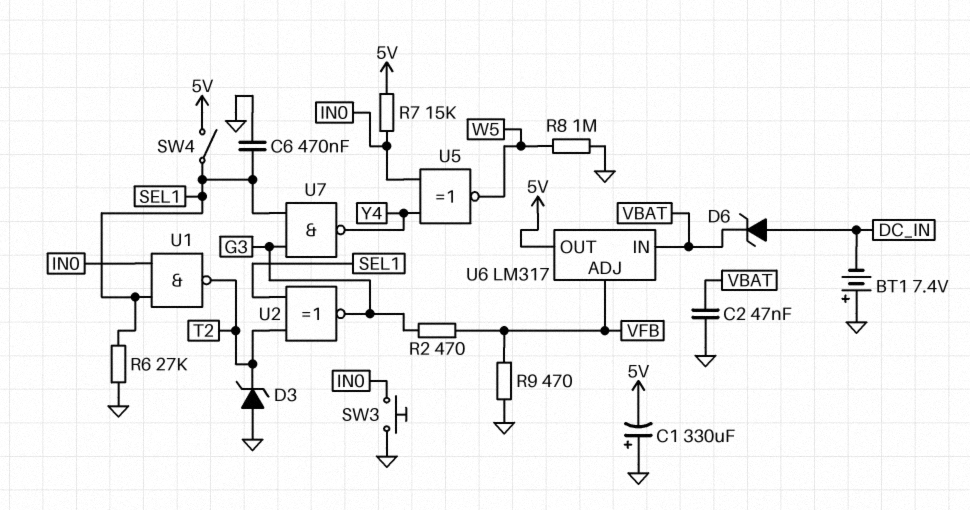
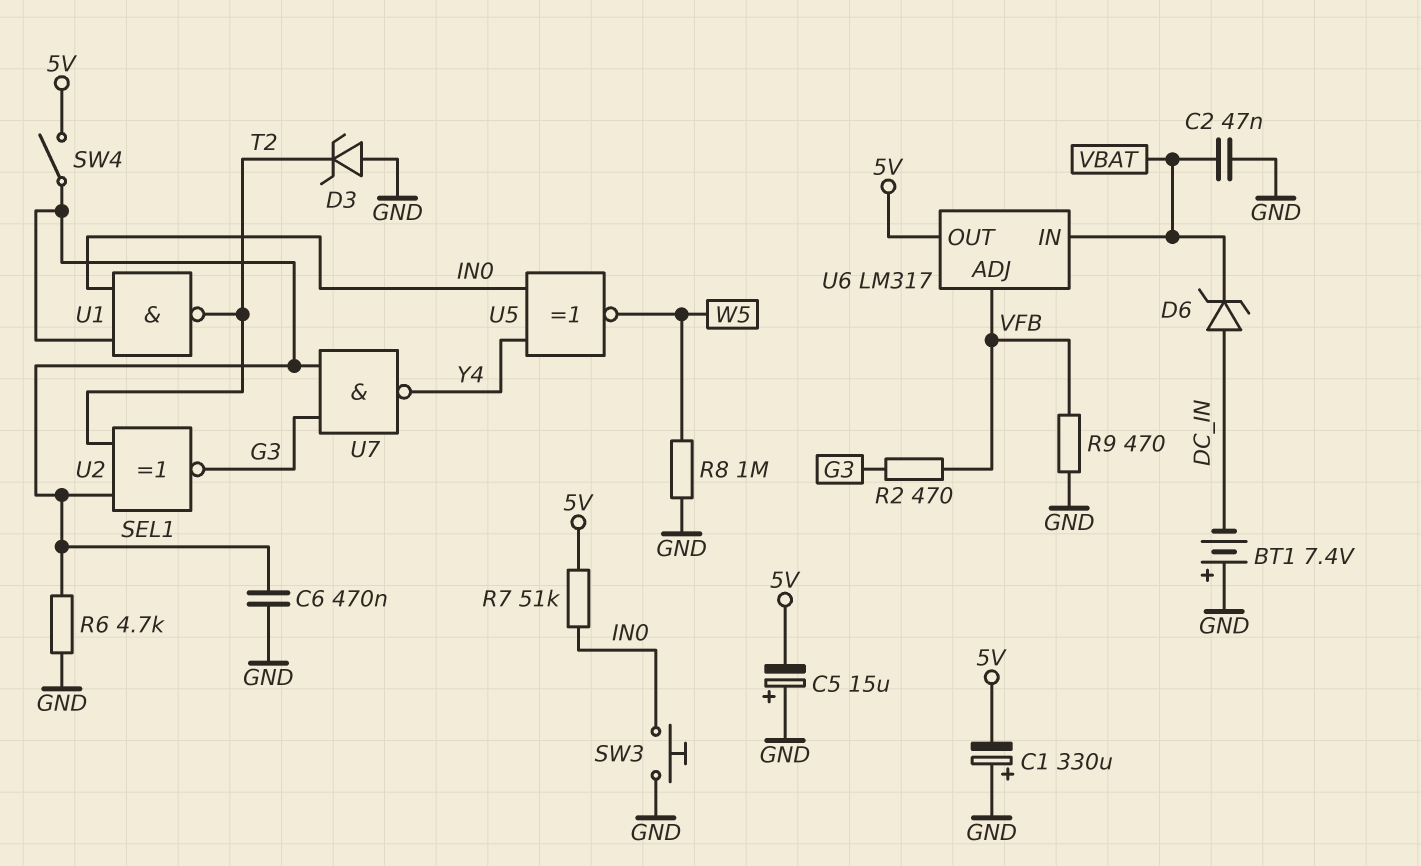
C5: none -> 15uF (plus GND, minus 5V)
R6: 27k (GND, SEL1) -> 4.7k (GND, SEL1)
R7: 15k (5V, IN0) -> 51k (5V, IN0)

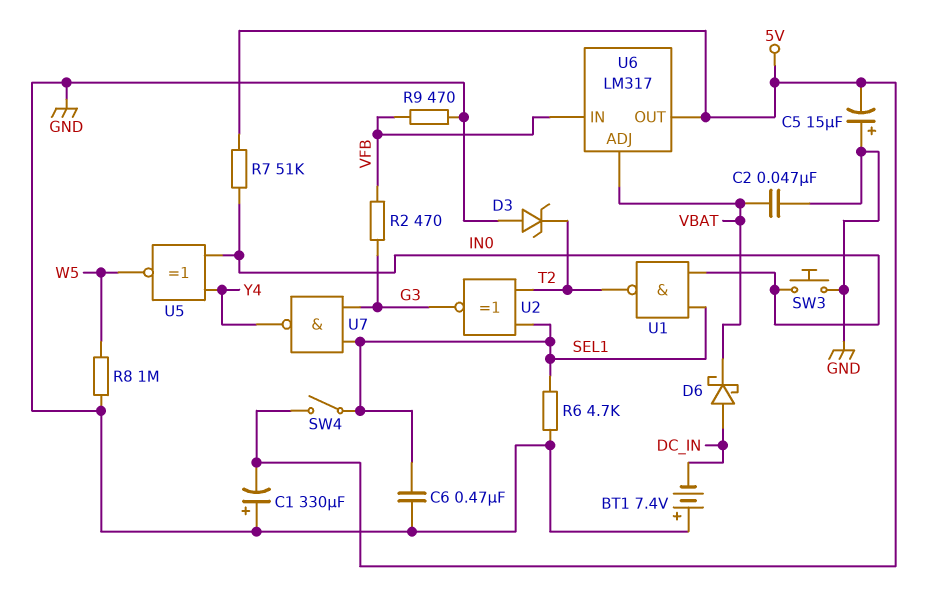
D6: zener (A DC_IN, K VBAT) -> schottky (A DC_IN, K VBAT)
U6 pin ADJ: VFB -> VBAT
U6 pin IN: VBAT -> VFB

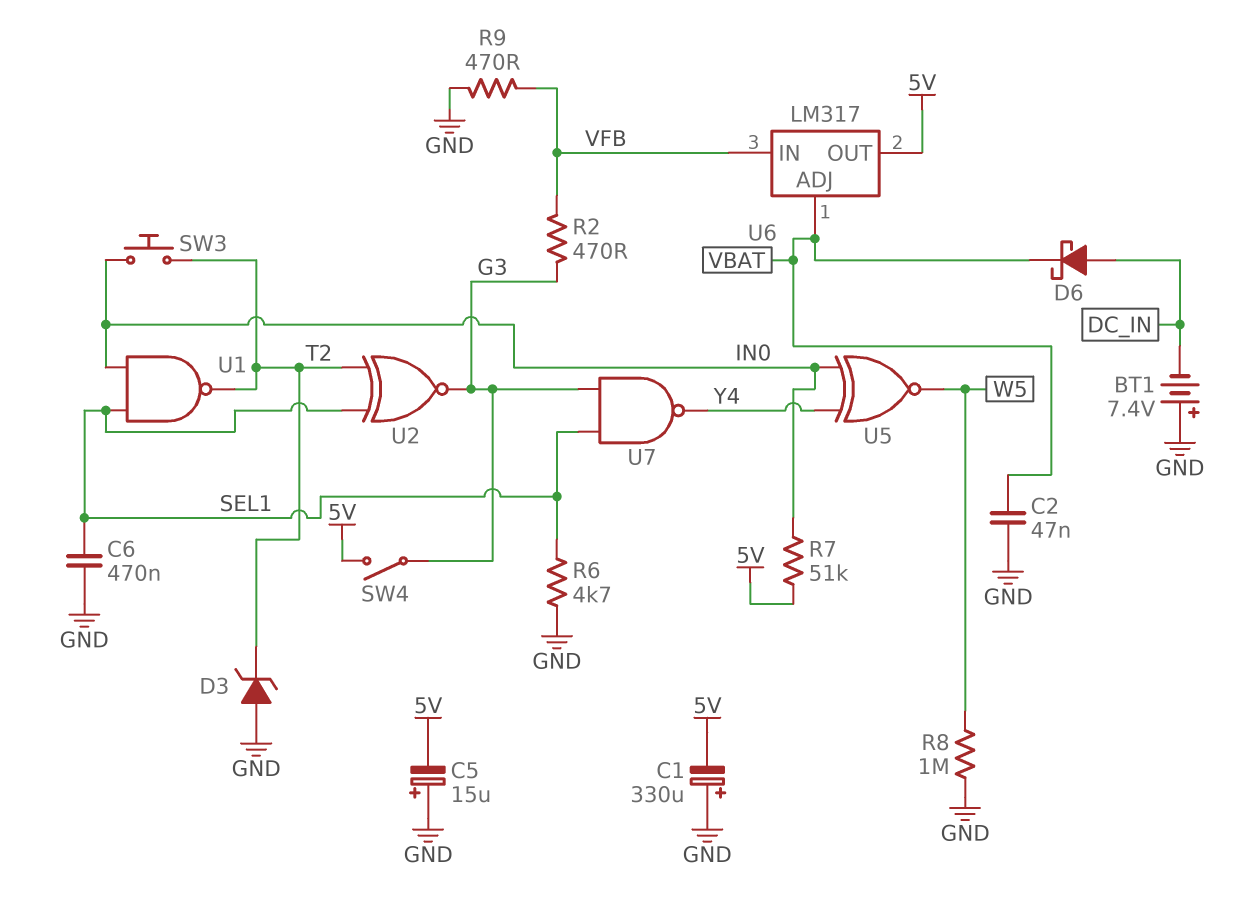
SW3: button (GND, IN0) -> button (IN0, T2)
SW4: switch (5V, SEL1) -> switch (5V, G3)

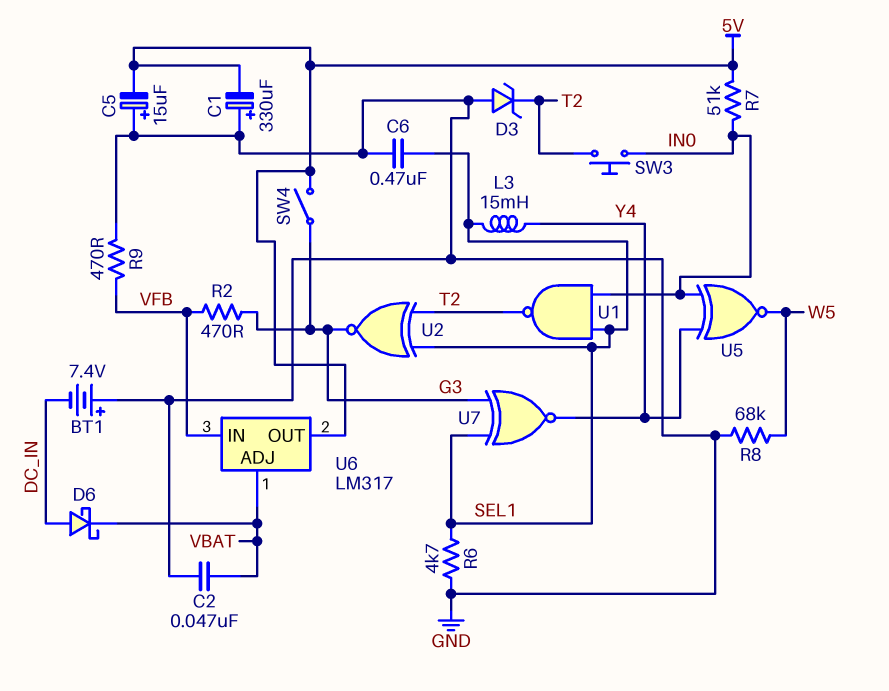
L3: none -> 15mH (SEL1, Y4)
R8: 1M (GND, W5) -> 68k (GND, W5)
U7: NAND (in G3, in SEL1, out Y4) -> XNOR (in G3, in SEL1, out Y4)

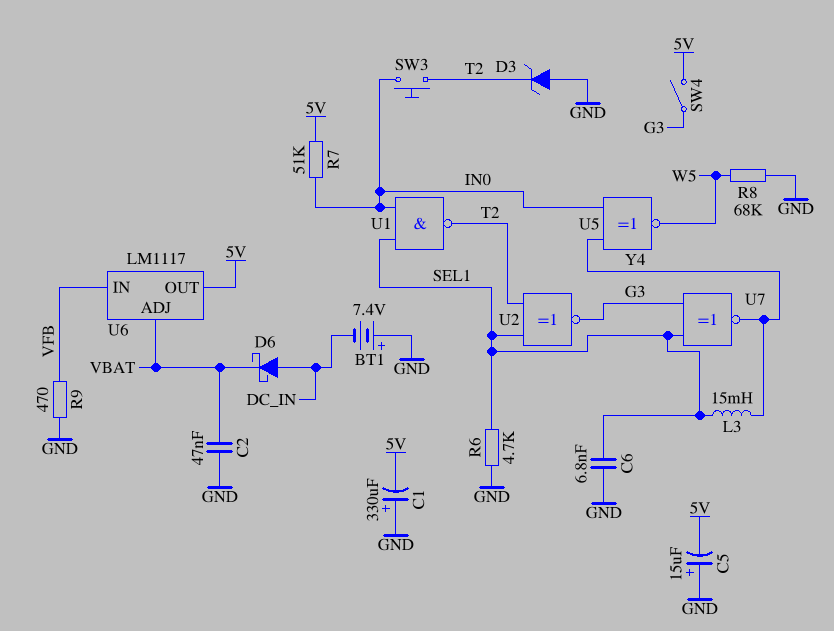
C6: 470nF (GND, SEL1) -> 6.8nF (GND, SEL1)
R2: 470 (G3, VFB) -> none
U6: LM317 -> LM1117

